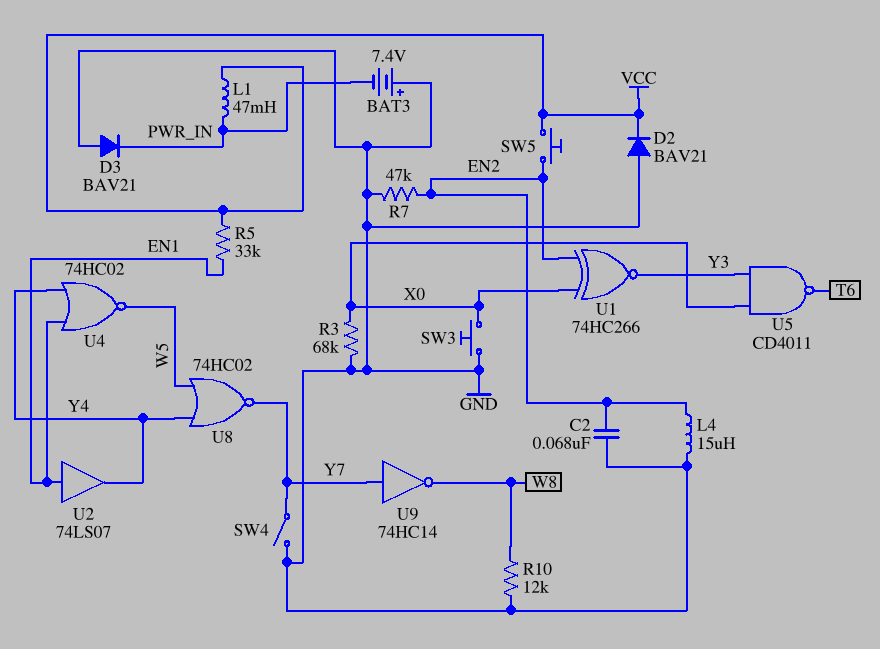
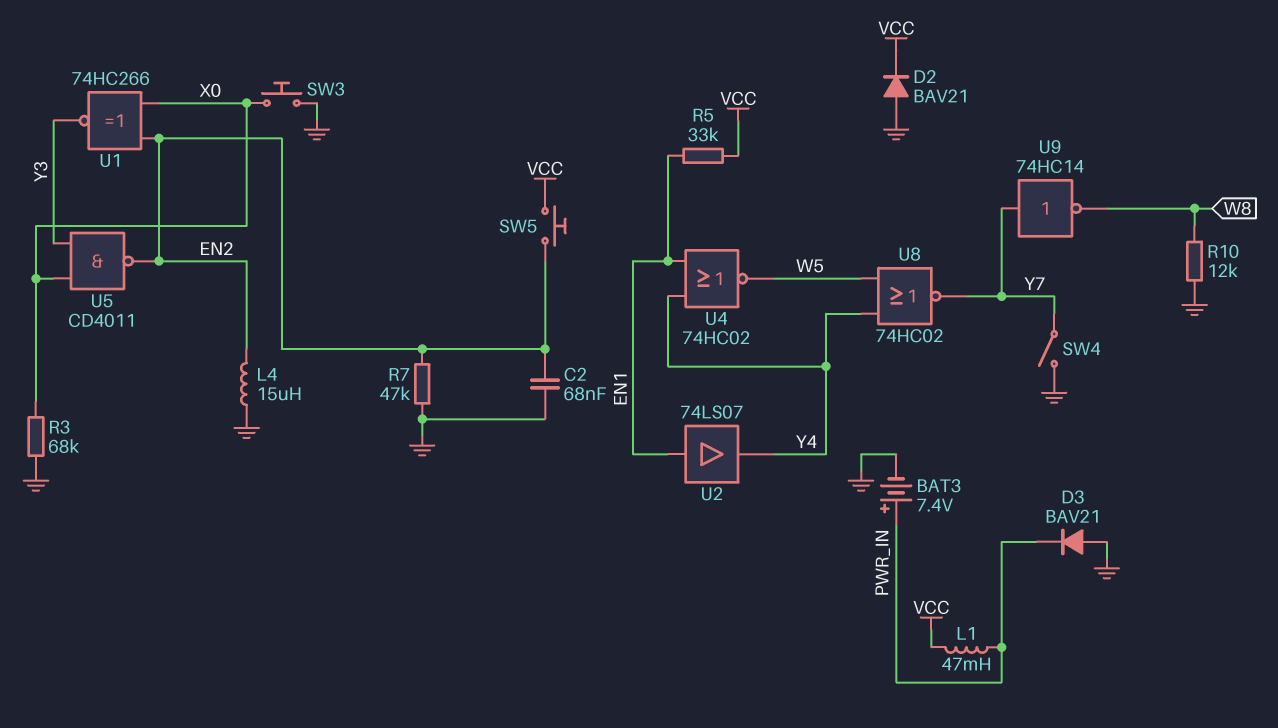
BAT3: 7.4V (plus GND, minus PWR_IN) -> 7.4V (plus PWR_IN, minus GND)
U5: NAND CD4011 (in X0, in Y3, out T6) -> NAND CD4011 (in X0, in Y3, out EN2)

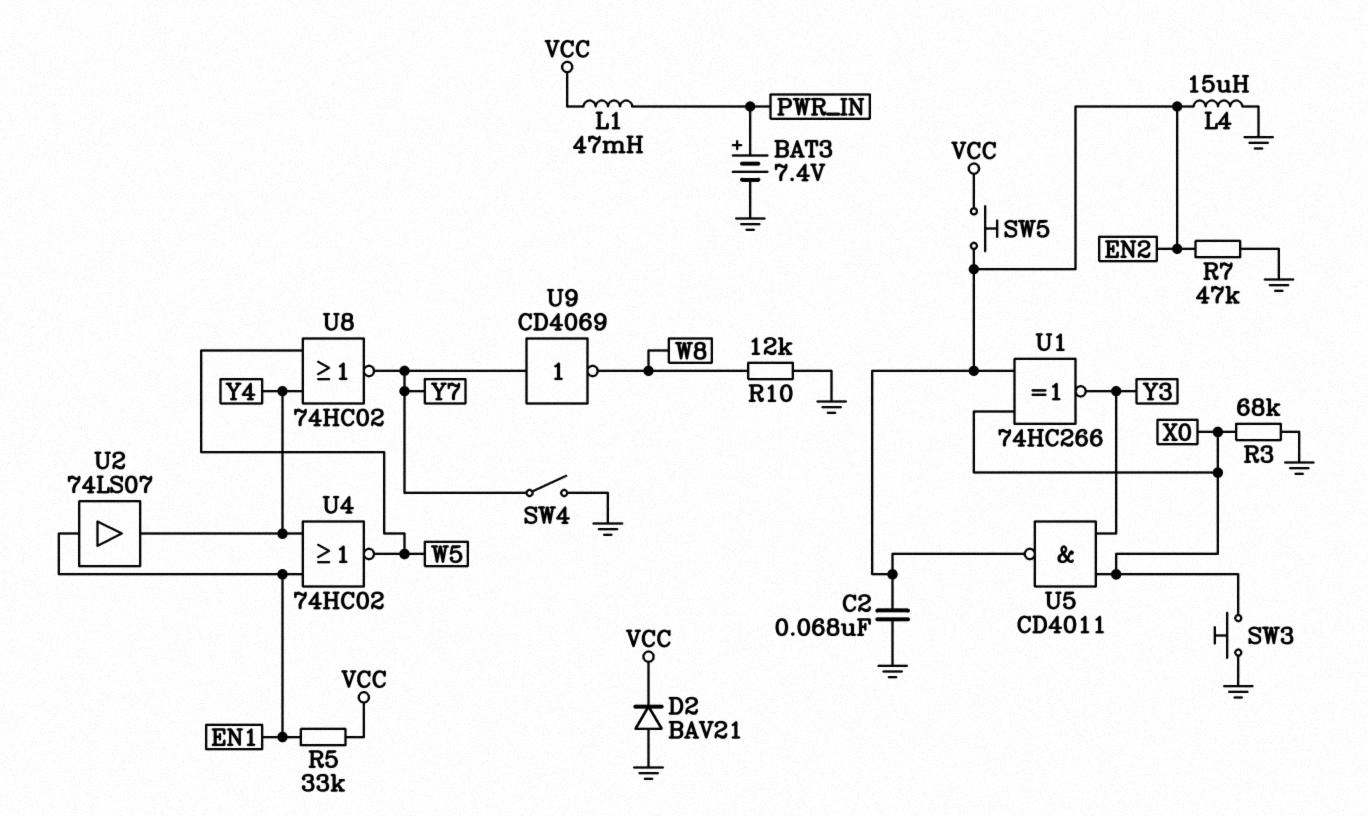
D3: diode BAV21 (A GND, K PWR_IN) -> none
U9: NOT 74HC14 (in Y7, out W8) -> NOT CD4069 (in Y7, out W8)

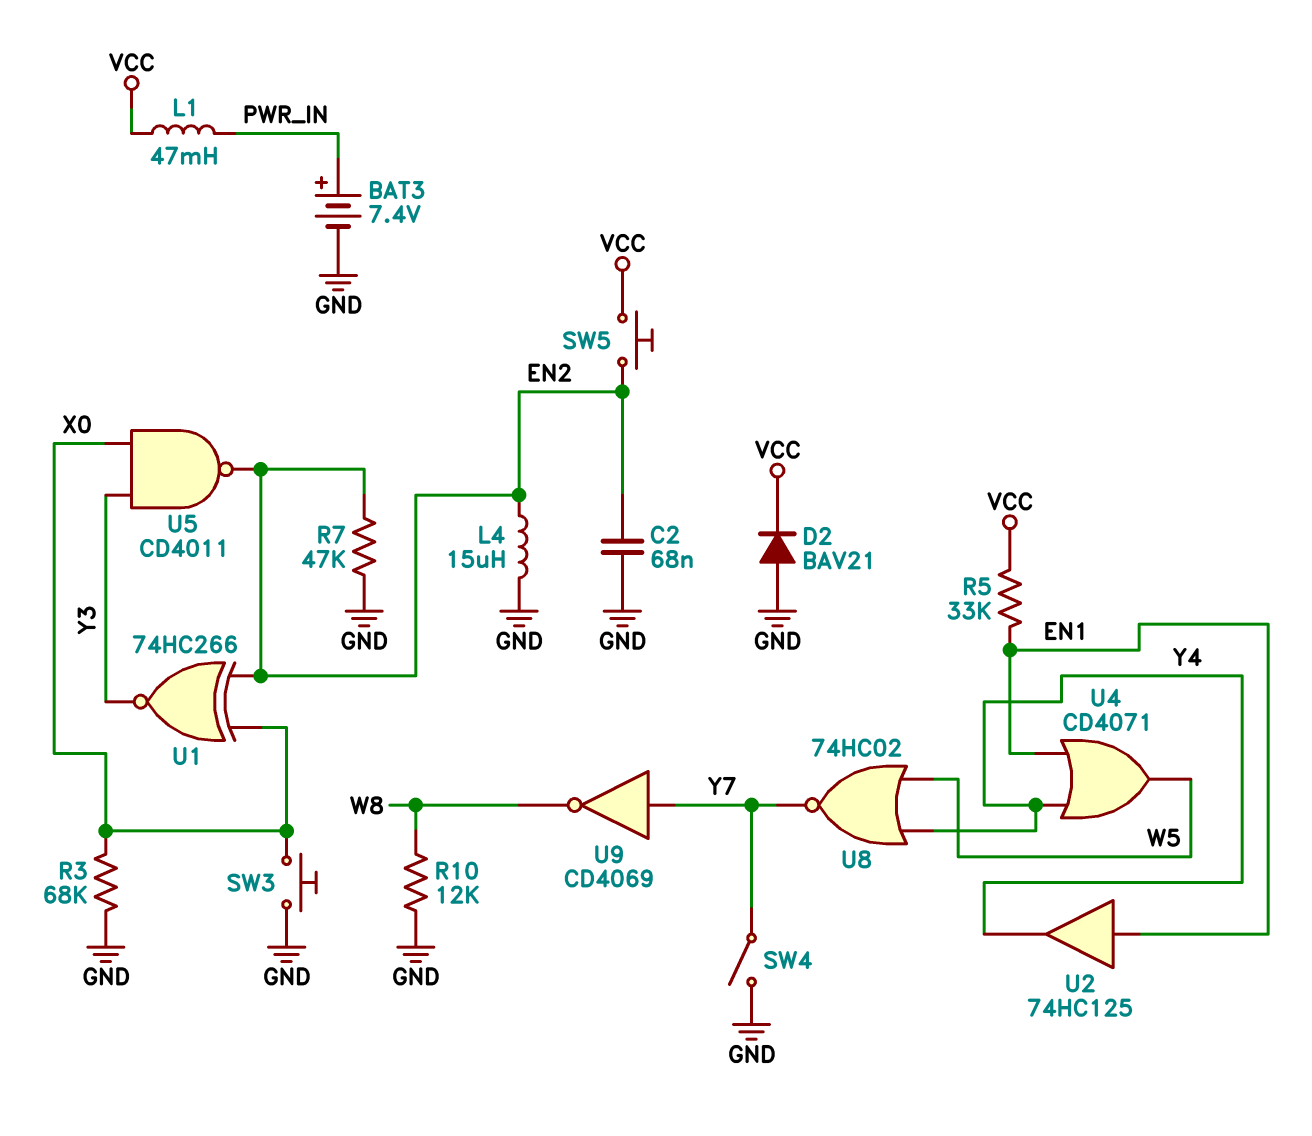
U2: buffer 74LS07 (in EN1, out Y4) -> buffer 74HC125 (in EN1, out Y4)
U4: NOR 74HC02 (in EN1, in Y4, out W5) -> OR CD4071 (in EN1, in Y4, out W5)

